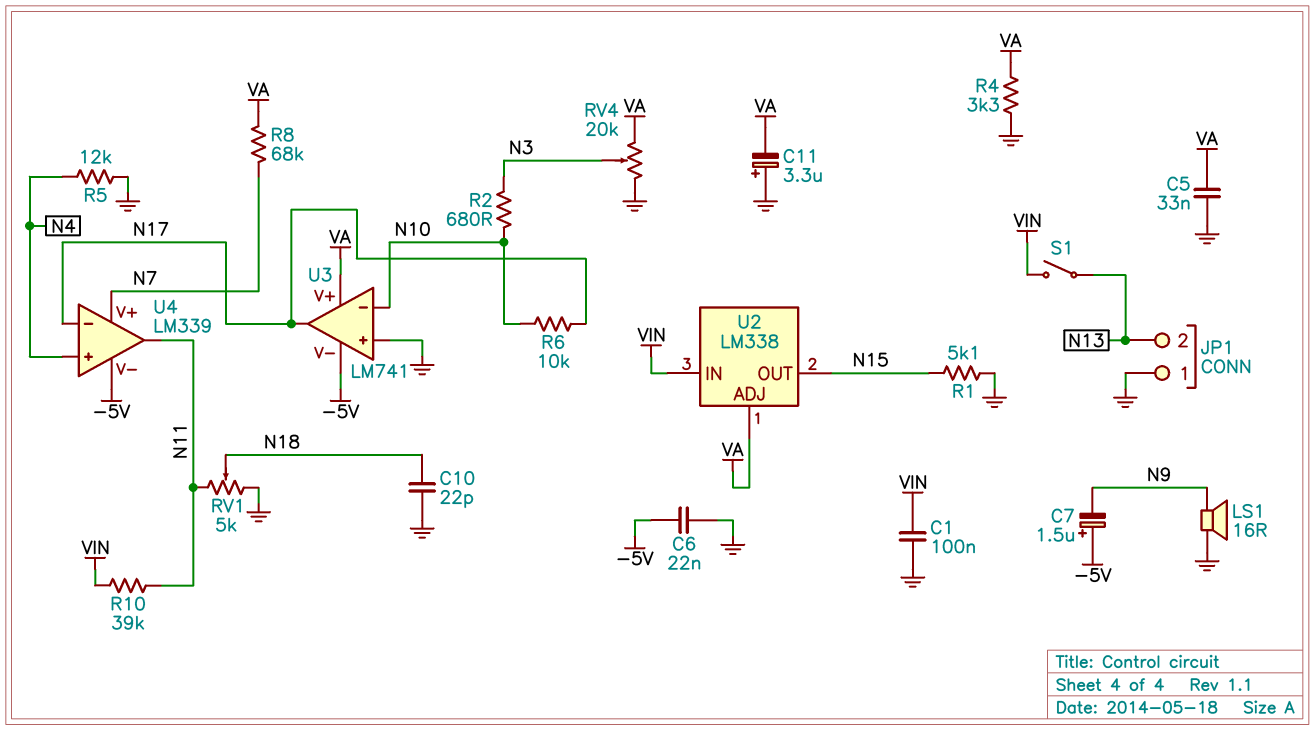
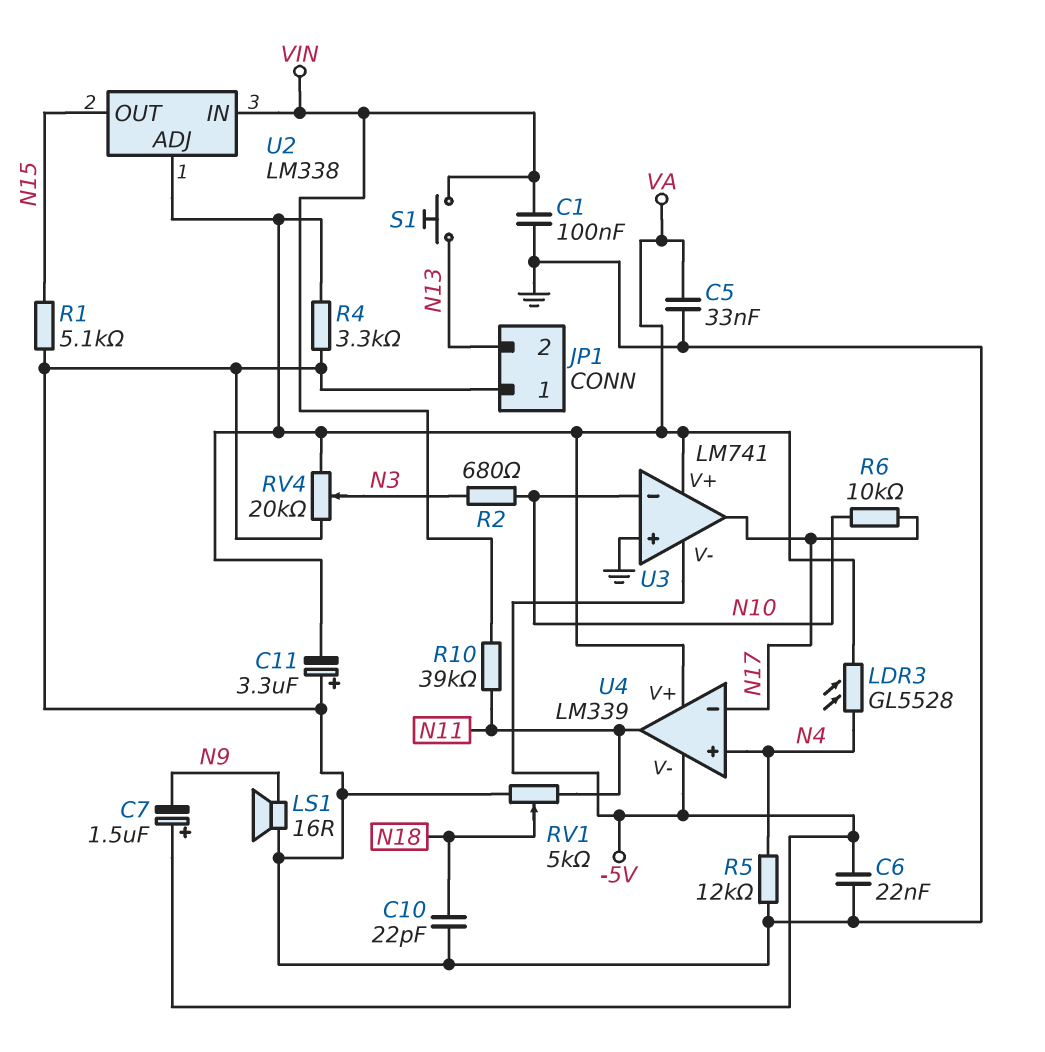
LDR3: none -> GL5528 (N4, VA)
R8: 68k (N7, VA) -> none
S1: switch (N13, VIN) -> button (N13, VIN)
U4 pin V+: N7 -> VA

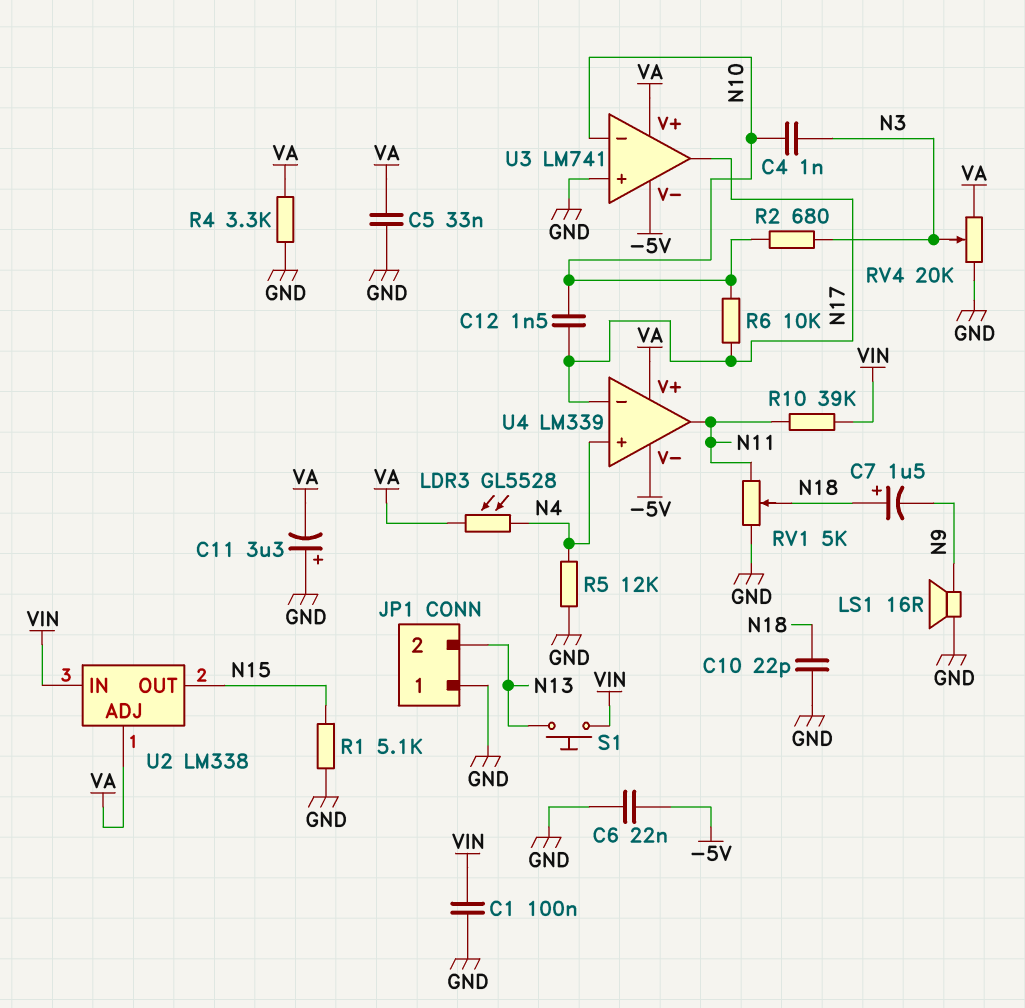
C4: none -> 1nF (N3, N10)
C7: 1.5uF (plus -5V, minus N9) -> 1.5uF (plus N18, minus N9)
C12: none -> 1.5nF (N10, N17)

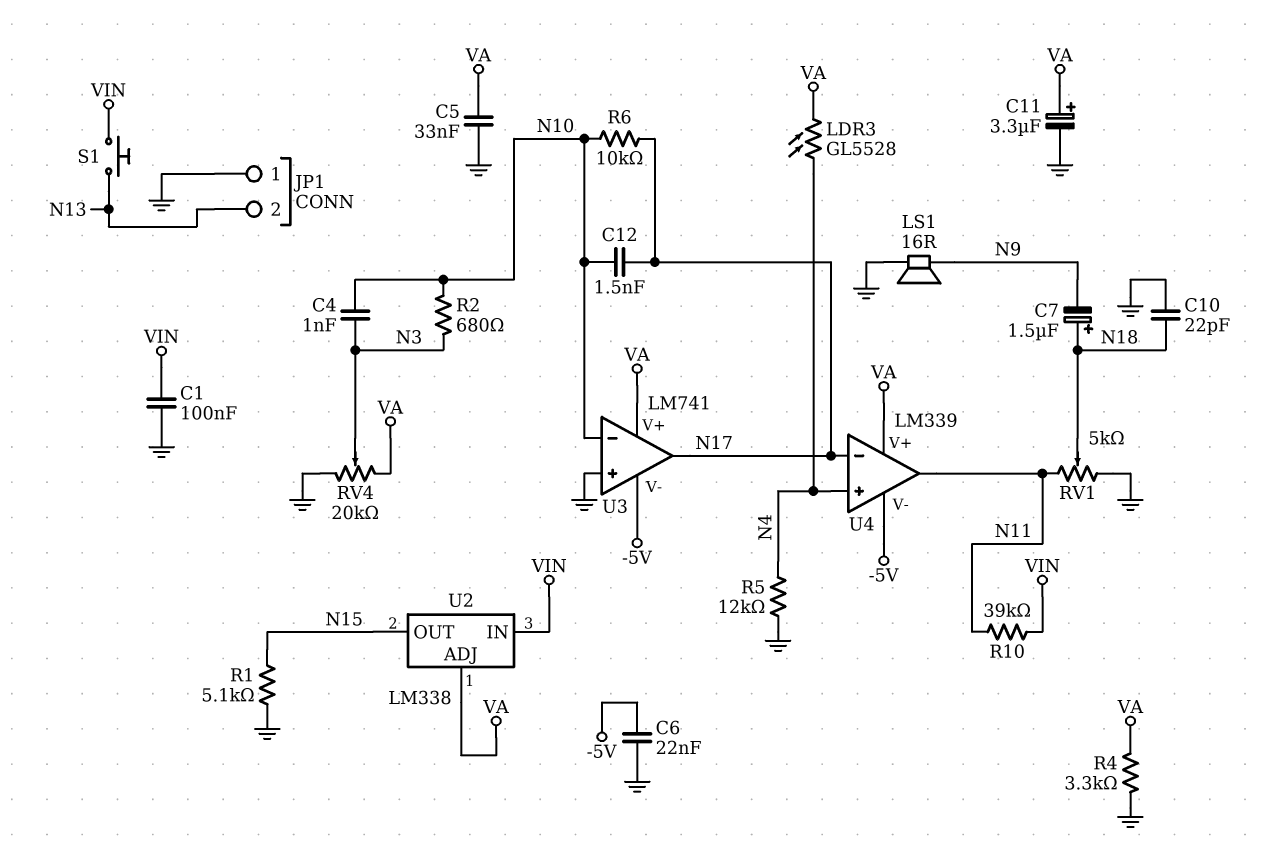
C11: 3.3uF (plus GND, minus VA) -> 3.3uF (plus VA, minus GND)

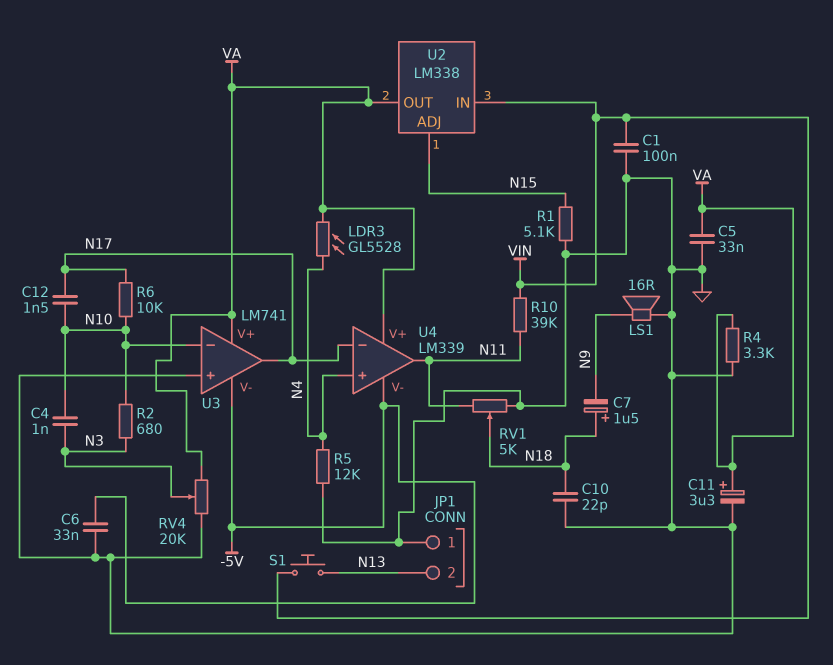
C6: 22nF (-5V, GND) -> 33nF (-5V, GND)
U2 pin ADJ: VA -> N15
U2 pin OUT: N15 -> VA

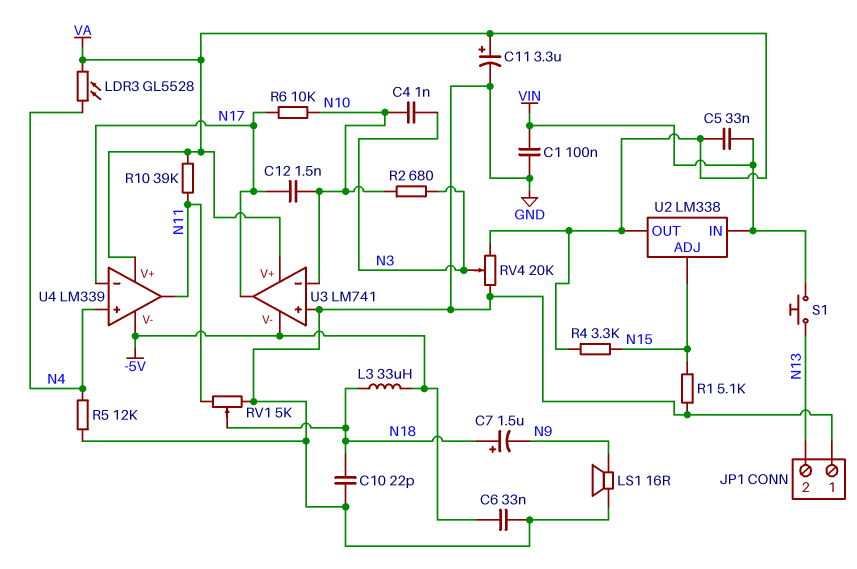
C5: 33nF (GND, VA) -> 33nF (VA, VIN)
L3: none -> 33uH (-5V, N18)
R4: 3.3k (GND, VA) -> 3.3k (N15, VA)
R10: 39k (N11, VIN) -> 39k (N11, VA)

